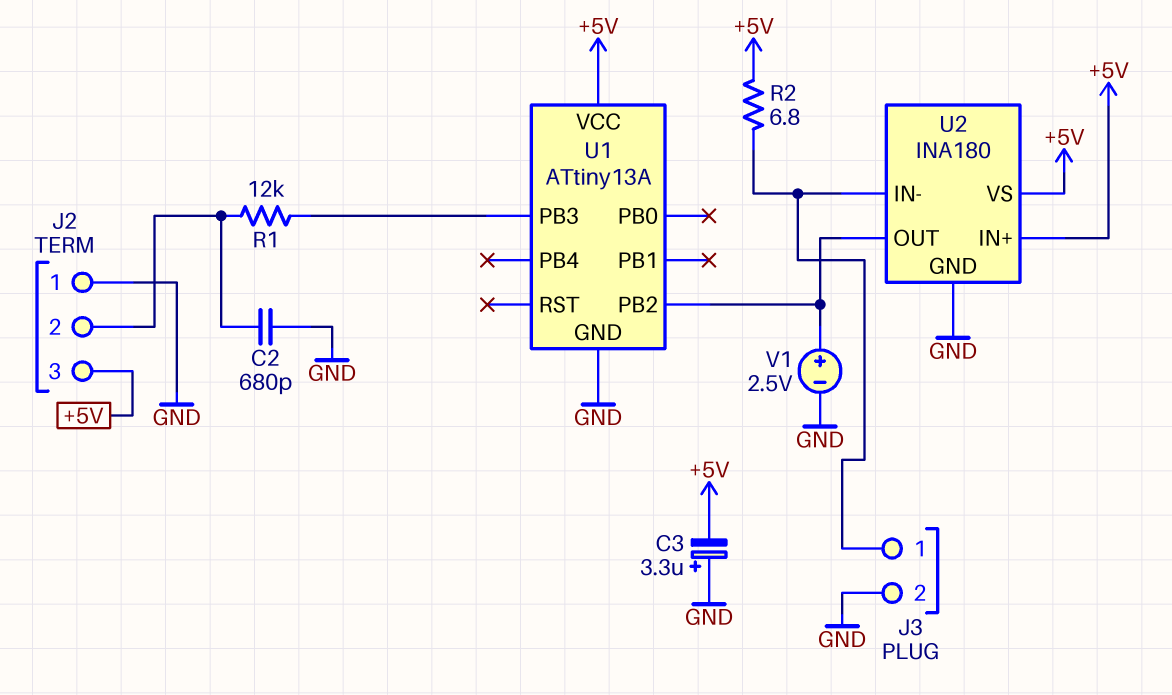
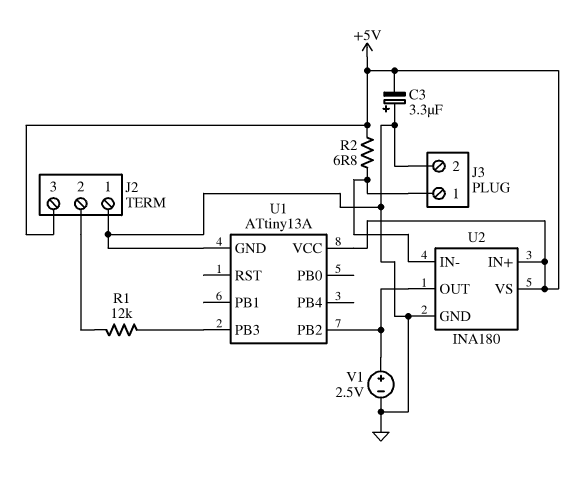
C2: 680pF (GND, J2/2) -> none

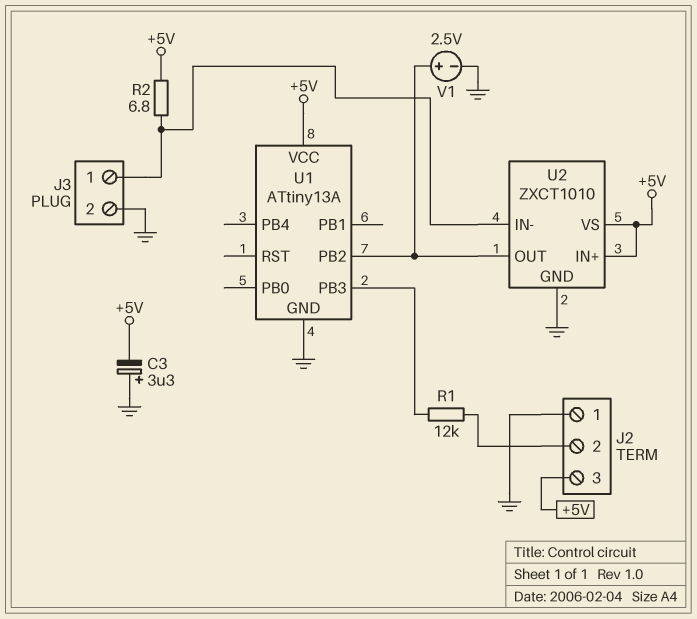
U2: INA180 -> ZXCT1010

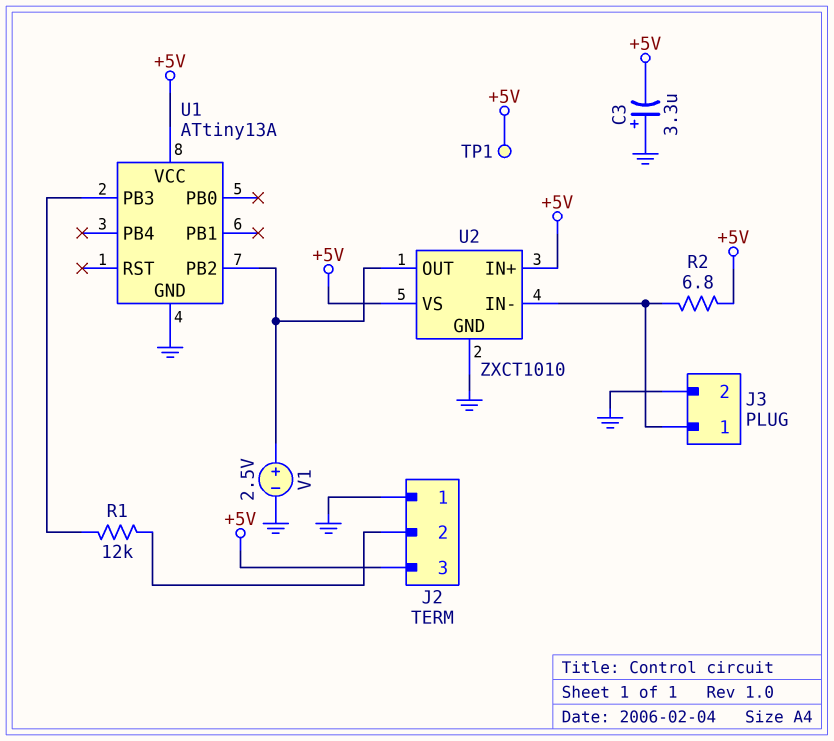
TP1: none -> test point (+5V)

